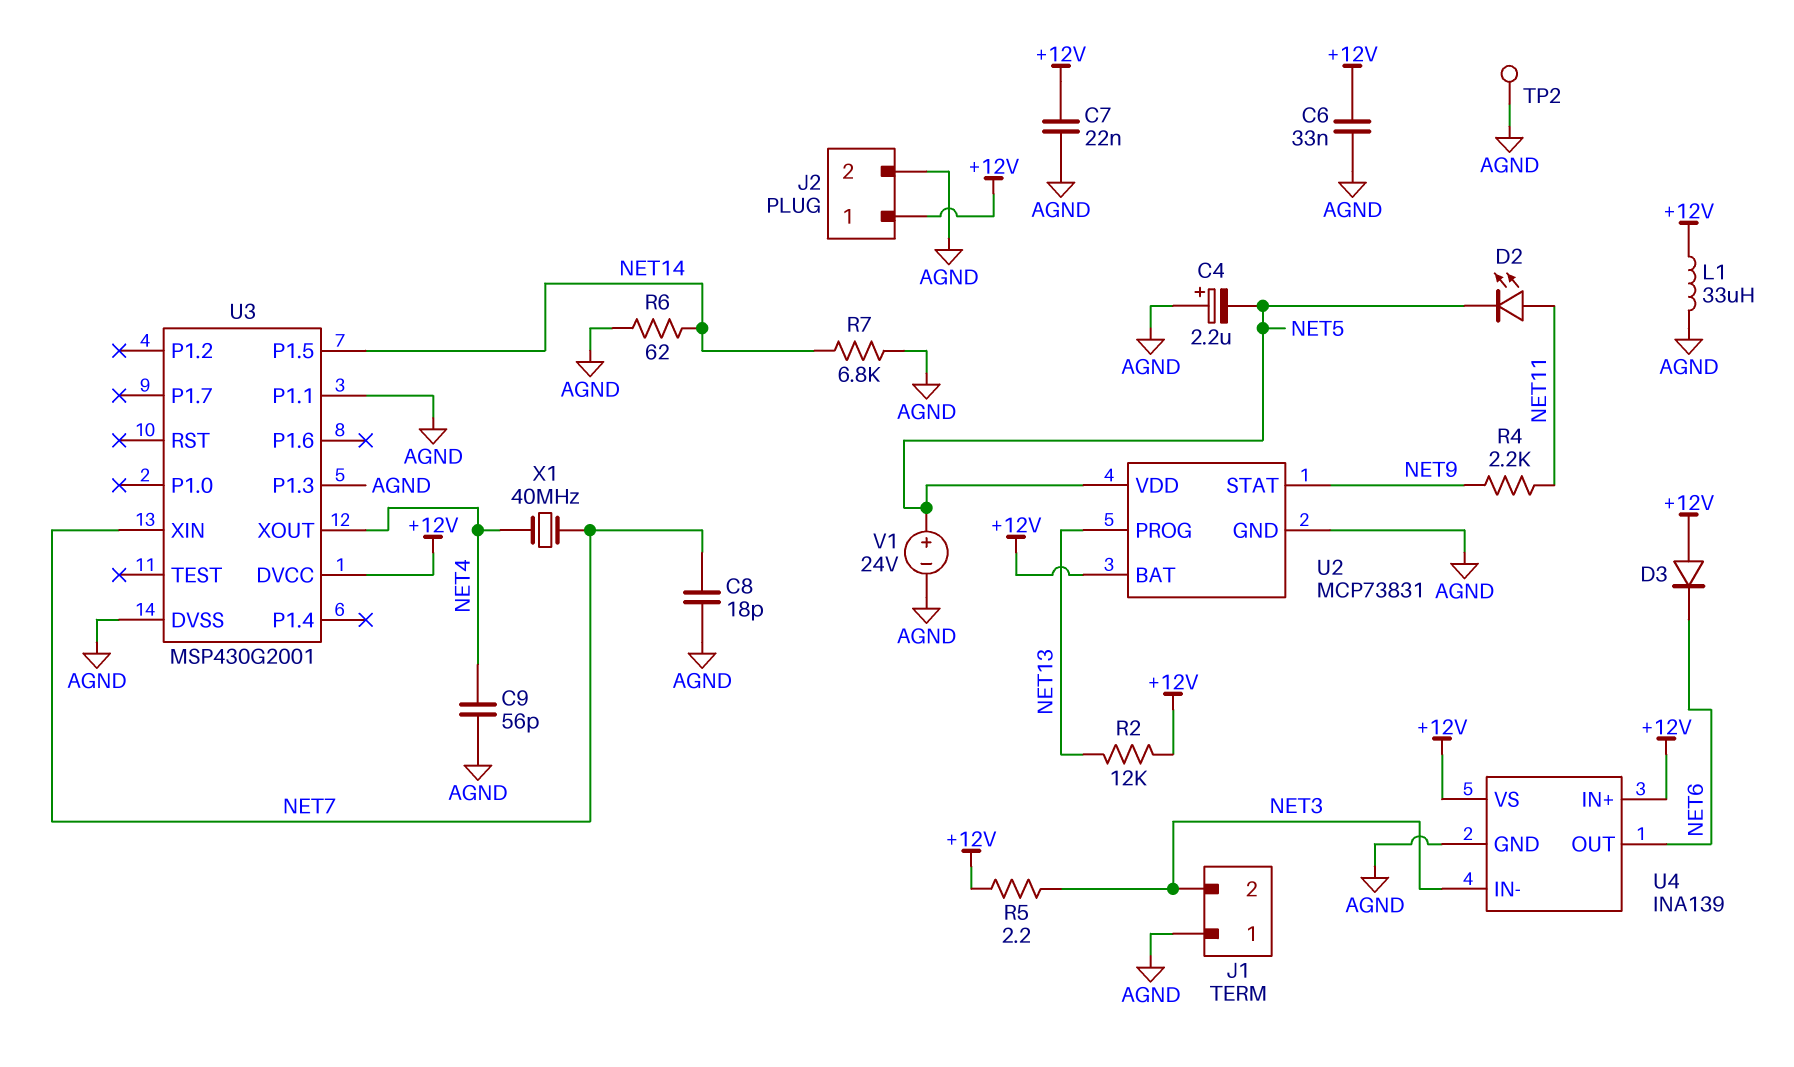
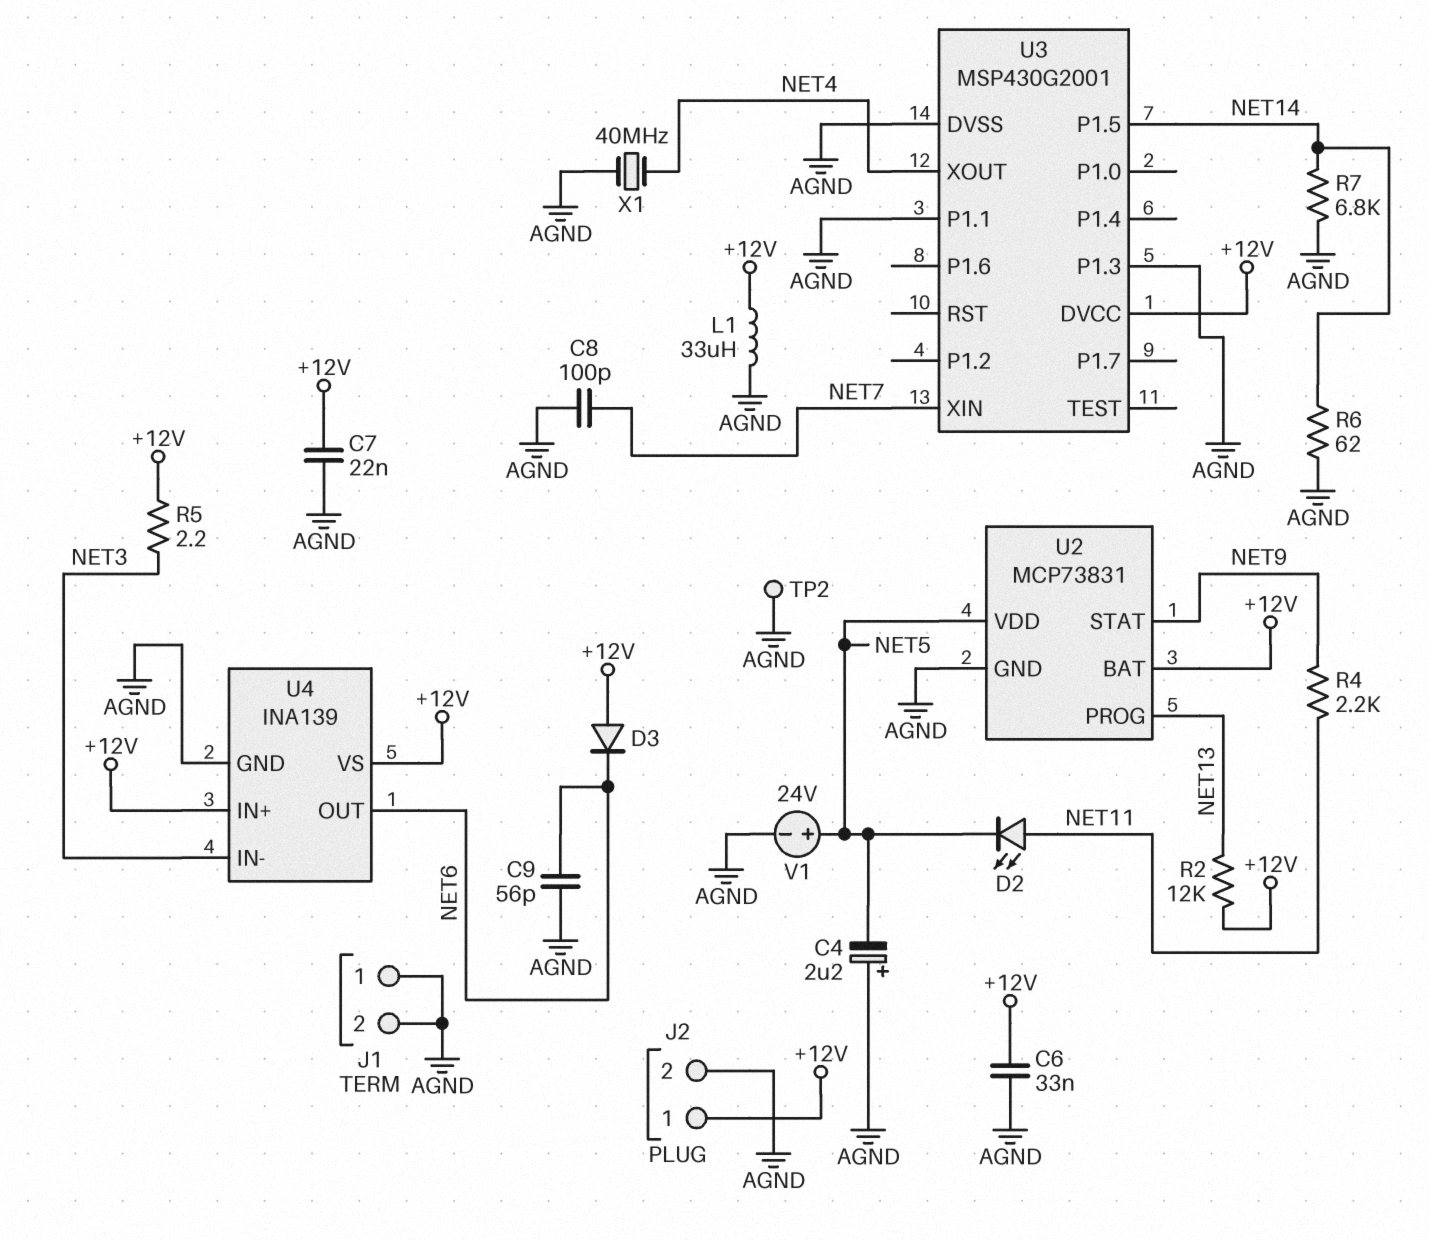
C8: 18pF (AGND, NET7) -> 100pF (AGND, NET7)
C9: 56pF (AGND, NET4) -> 56pF (AGND, NET6)
J1 pin 2: NET3 -> AGND
X1: 40MHz (NET4, NET7) -> 40MHz (AGND, NET4)

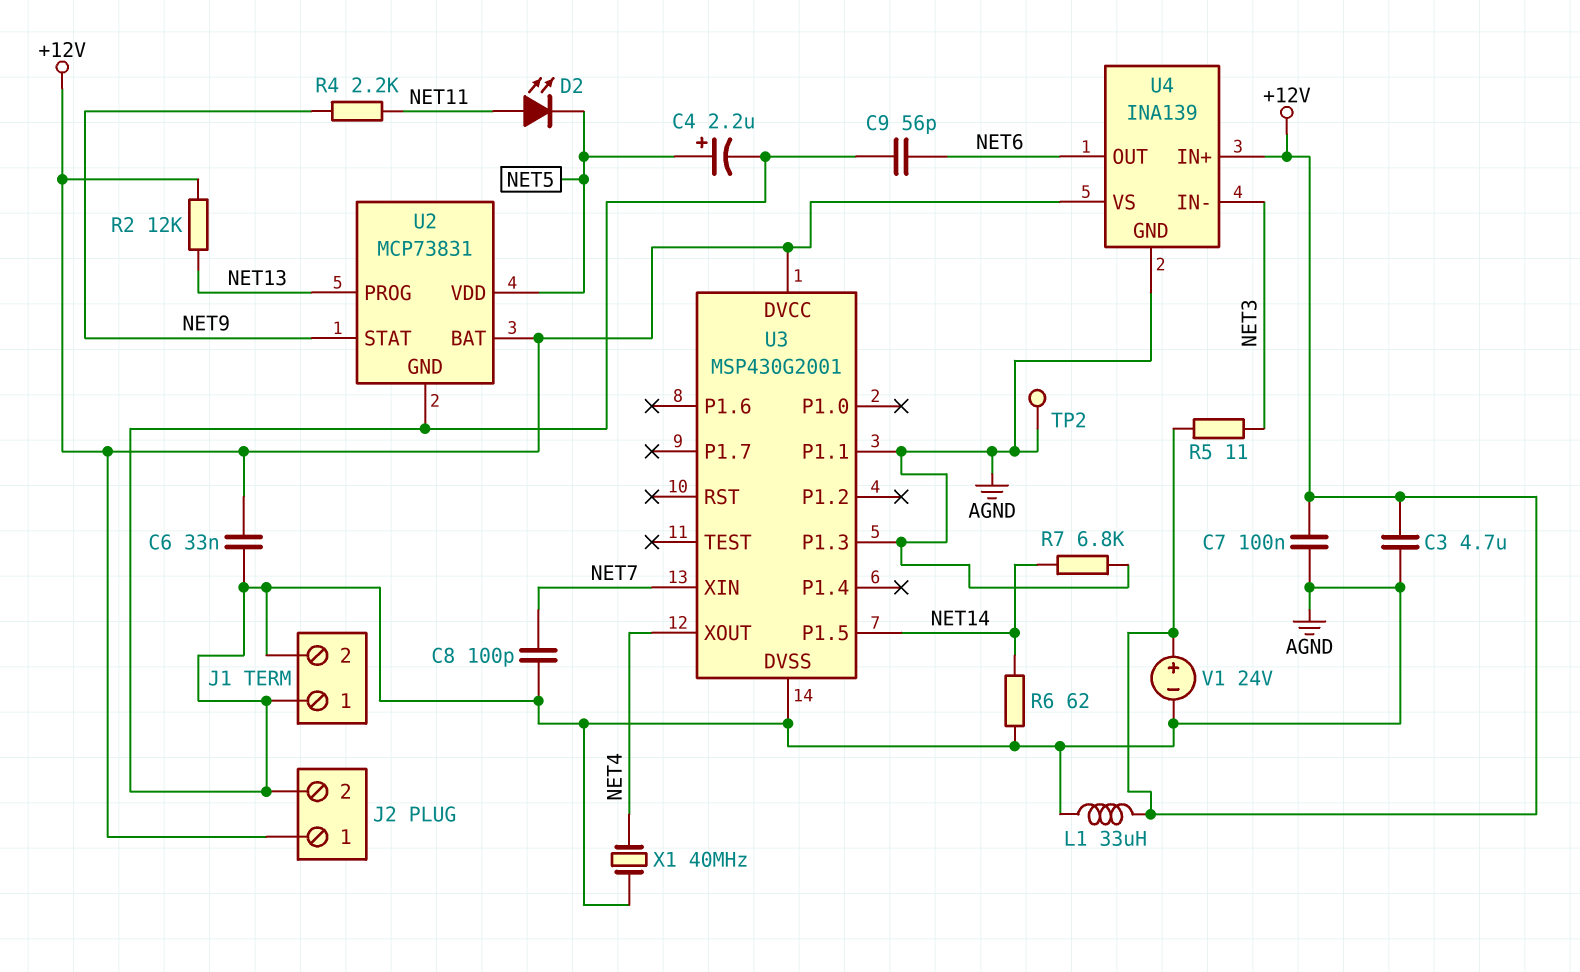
C3: none -> 4.7uF (+12V, AGND)
C4: 2.2uF (plus AGND, minus NET5) -> 2.2uF (plus NET5, minus AGND)
C7: 22nF (+12V, AGND) -> 100nF (+12V, AGND)
D3: diode (A +12V, K NET6) -> none
R5: 2.2 (+12V, NET3) -> 11 (+12V, NET3)
V1: 24V (plus NET5, minus AGND) -> 24V (plus +12V, minus AGND)

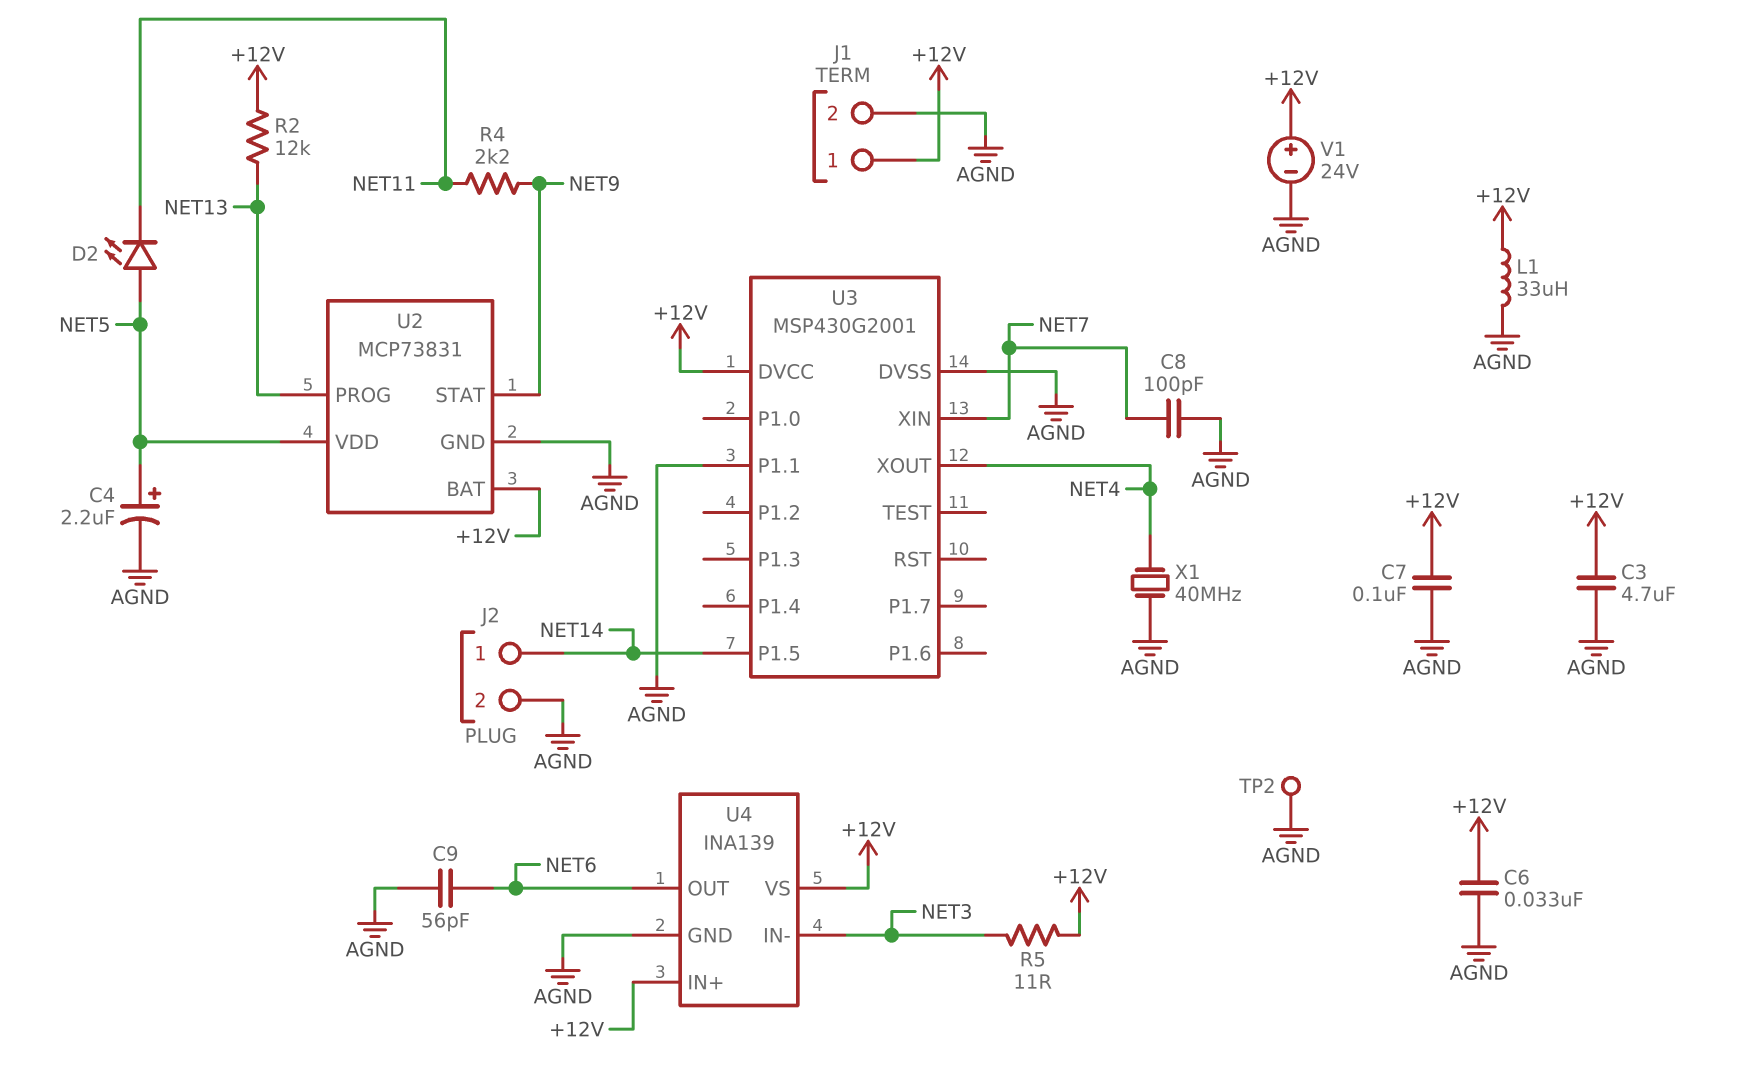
D2: LED (A NET11, K NET5) -> LED (A NET5, K NET11)
J1 pin 1: AGND -> +12V
J2 pin 1: +12V -> NET14
R6: 62 (AGND, NET14) -> none
R7: 6.8k (AGND, NET14) -> none
U3 pin P1.3: AGND -> none

